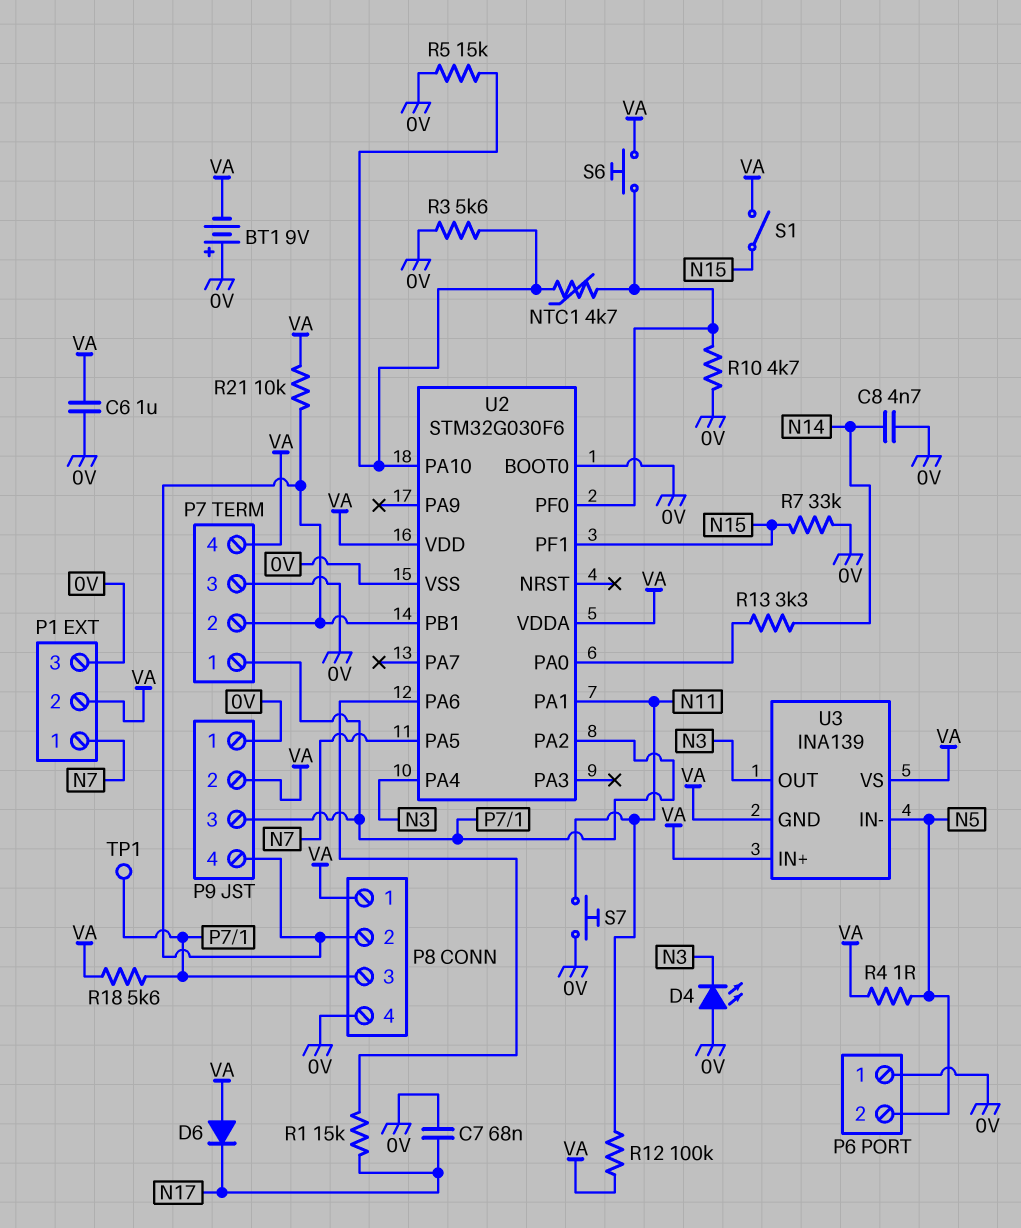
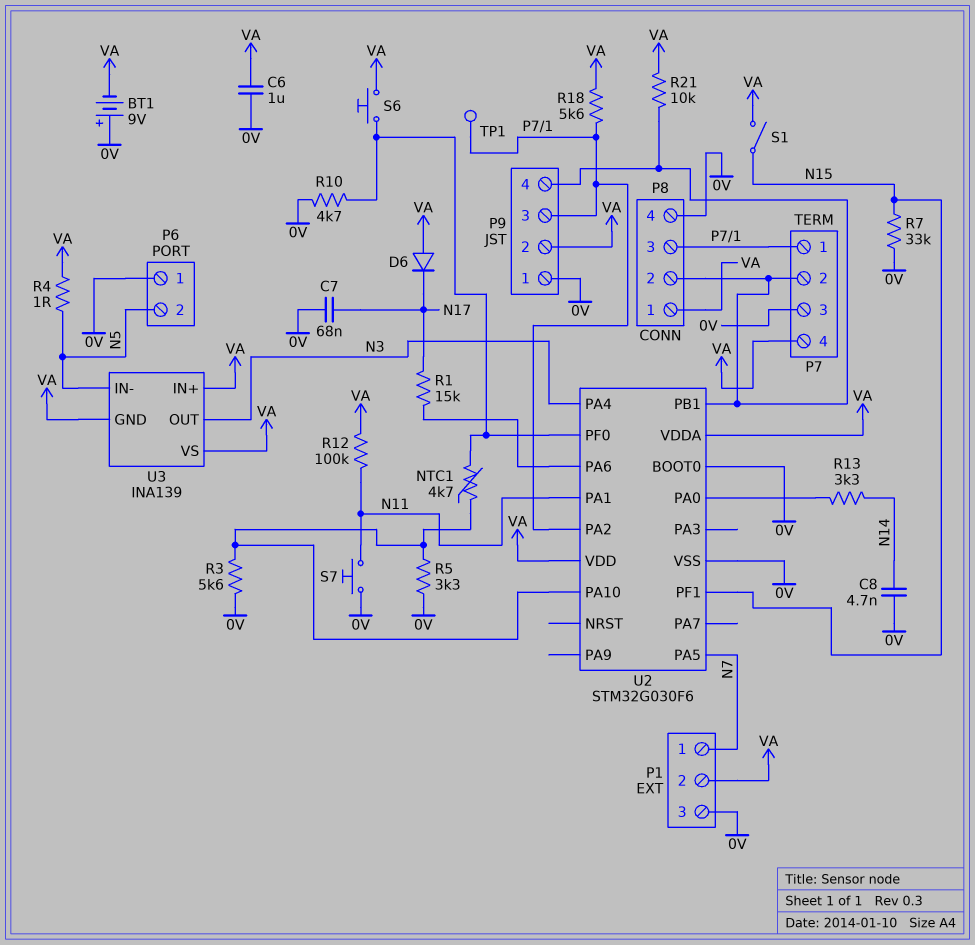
D4: LED (A 0V, K N3) -> none
R5: 15k (0V, U2/PA10) -> 3.3k (0V, U2/PA10)

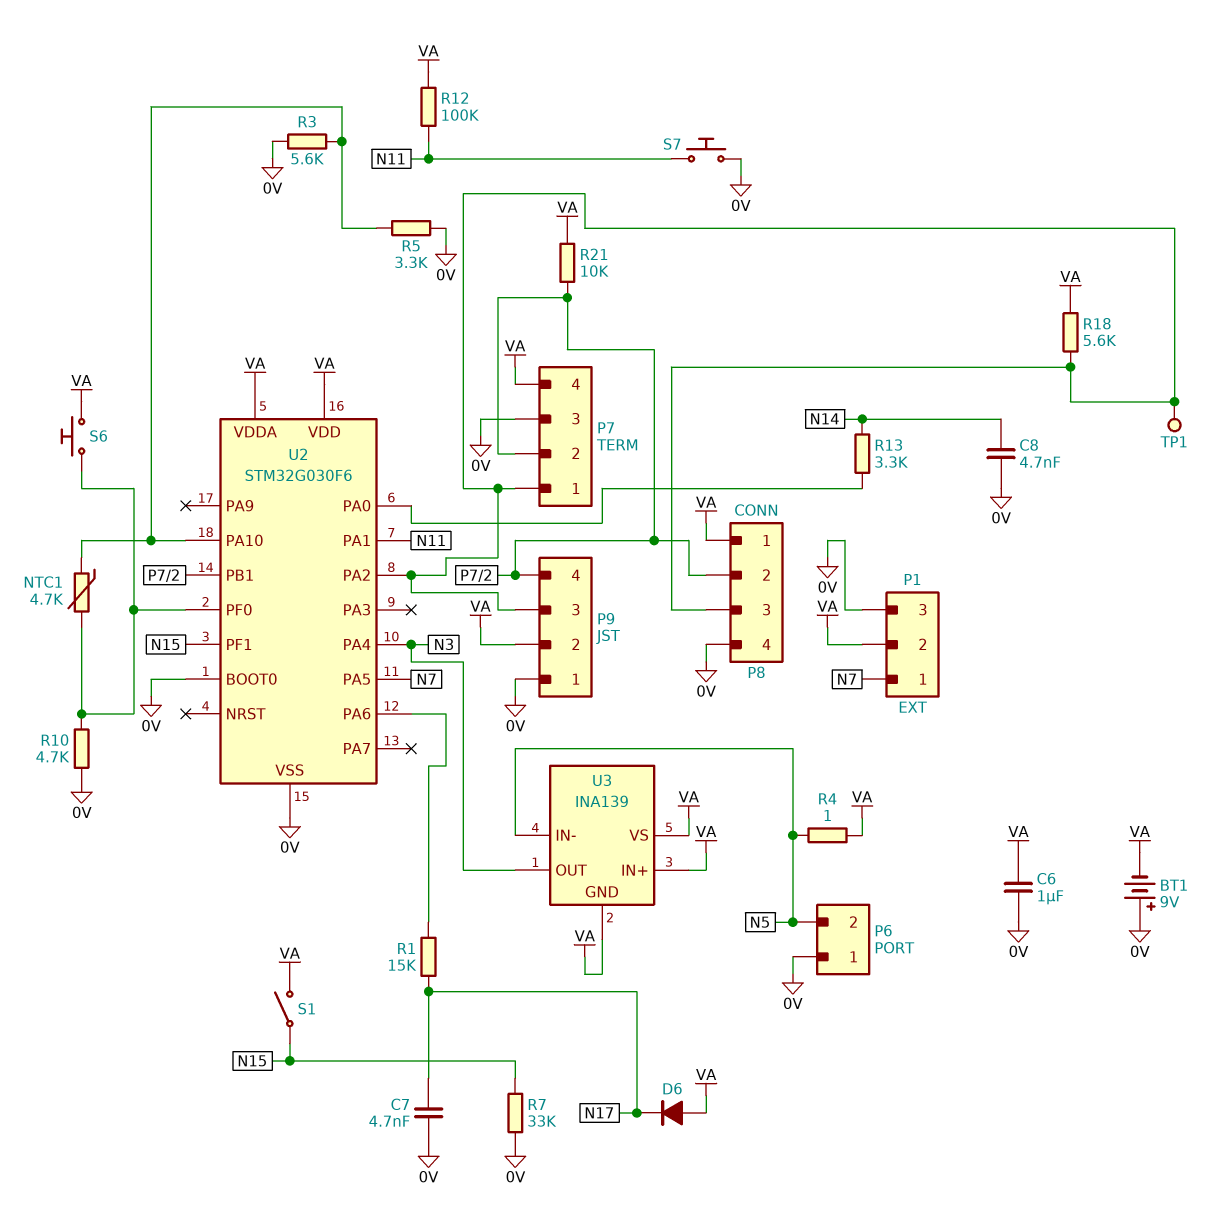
C7: 68nF (0V, N17) -> 4.7nF (0V, N17)

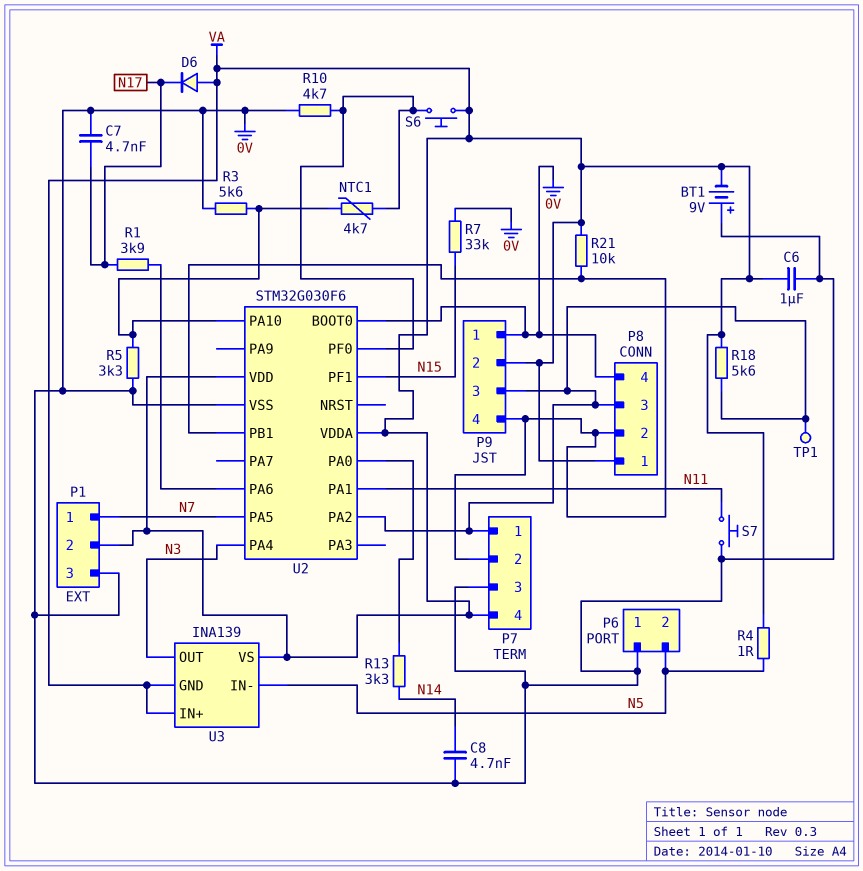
R1: 15k (N17, U2/PA6) -> 3.9k (N17, U2/PA6)
R12: 100k (N11, VA) -> none
S1: switch (N15, VA) -> none

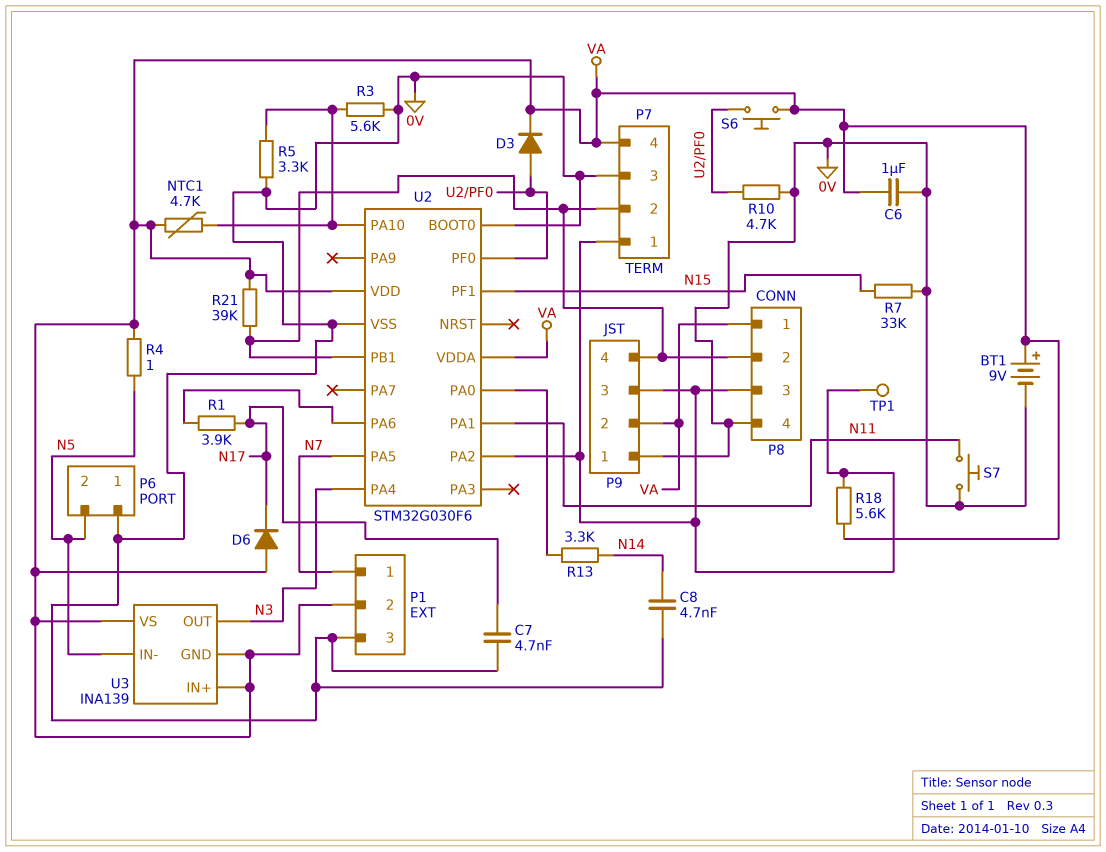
BT1: 9V (plus 0V, minus VA) -> 9V (plus VA, minus 0V)
D3: none -> diode (A U2/PF0, K VA)
NTC1: 4.7k (U2/PA10, U2/PF0) -> 4.7k (U2/PA10, VA)
R21: 10k (P7/2, VA) -> 39k (P7/2, VA)

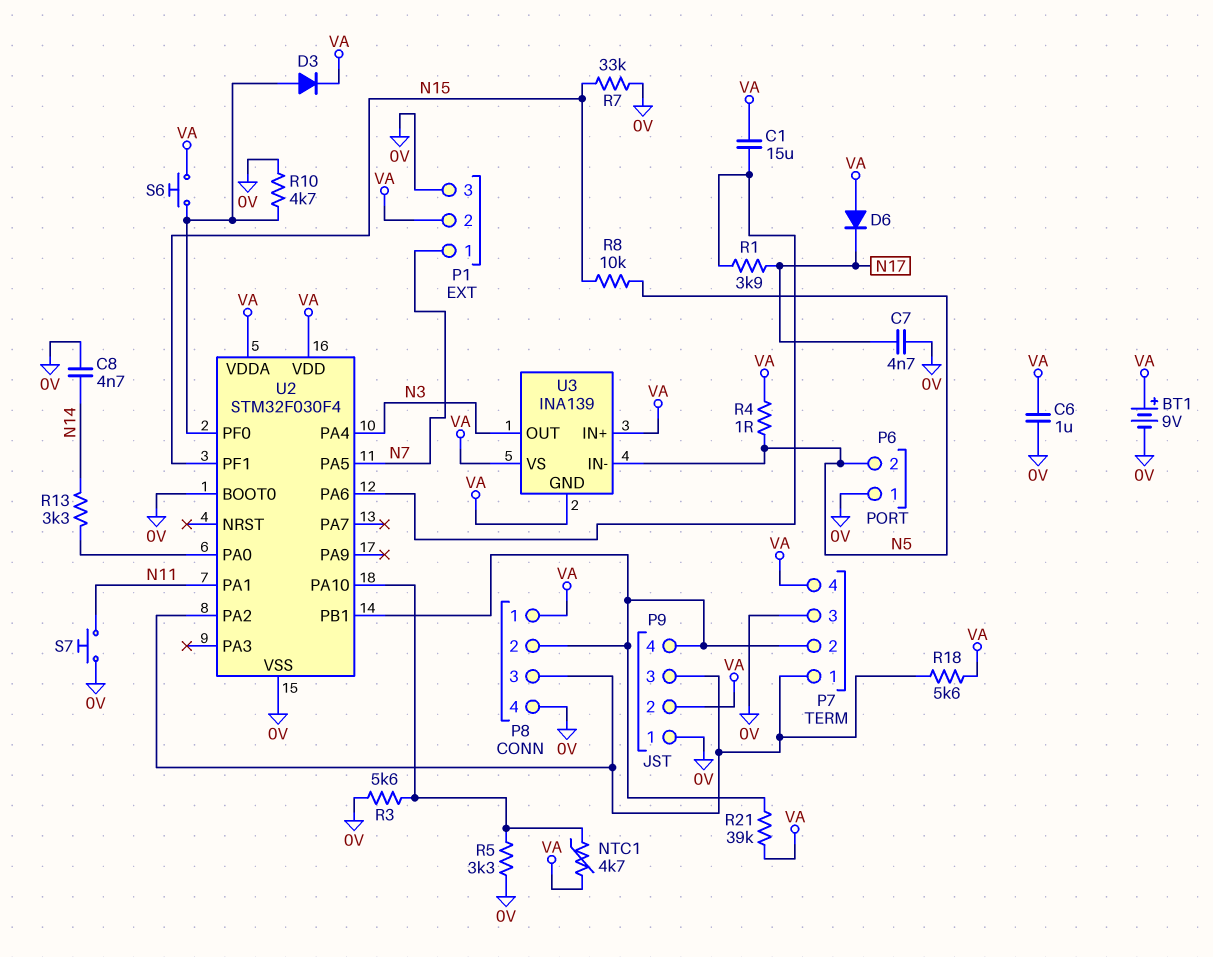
C1: none -> 15uF (U2/PA6, VA)
R8: none -> 10k (N5, N15)
TP1: test point (P7/1) -> none
U2: STM32G030F6 -> STM32F030F4

